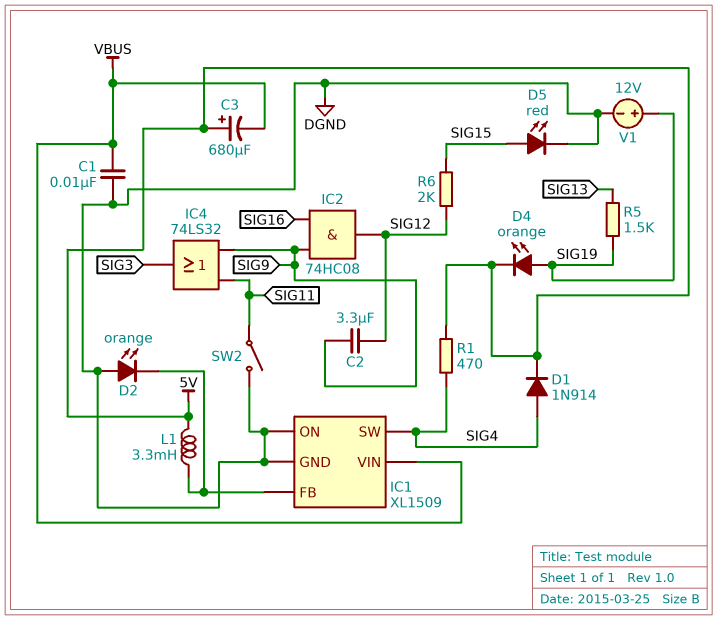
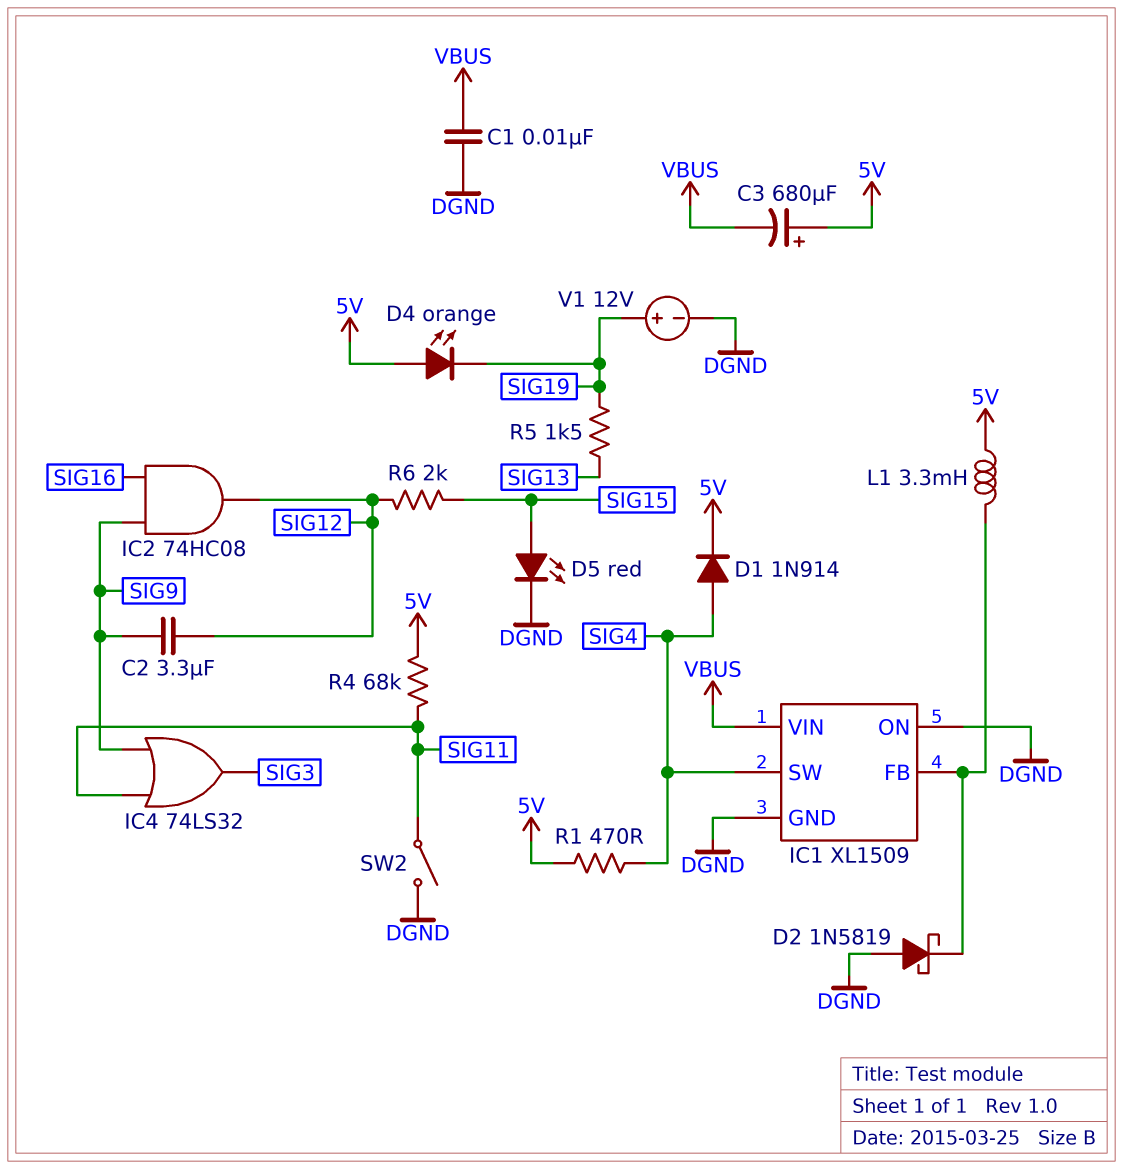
D2: LED orange (A DGND, K IC1/FB) -> schottky 1N5819 (A DGND, K IC1/FB)
D4: LED orange (A SIG19, K 5V) -> LED orange (A 5V, K SIG19)
R4: none -> 68k (5V, SIG11)

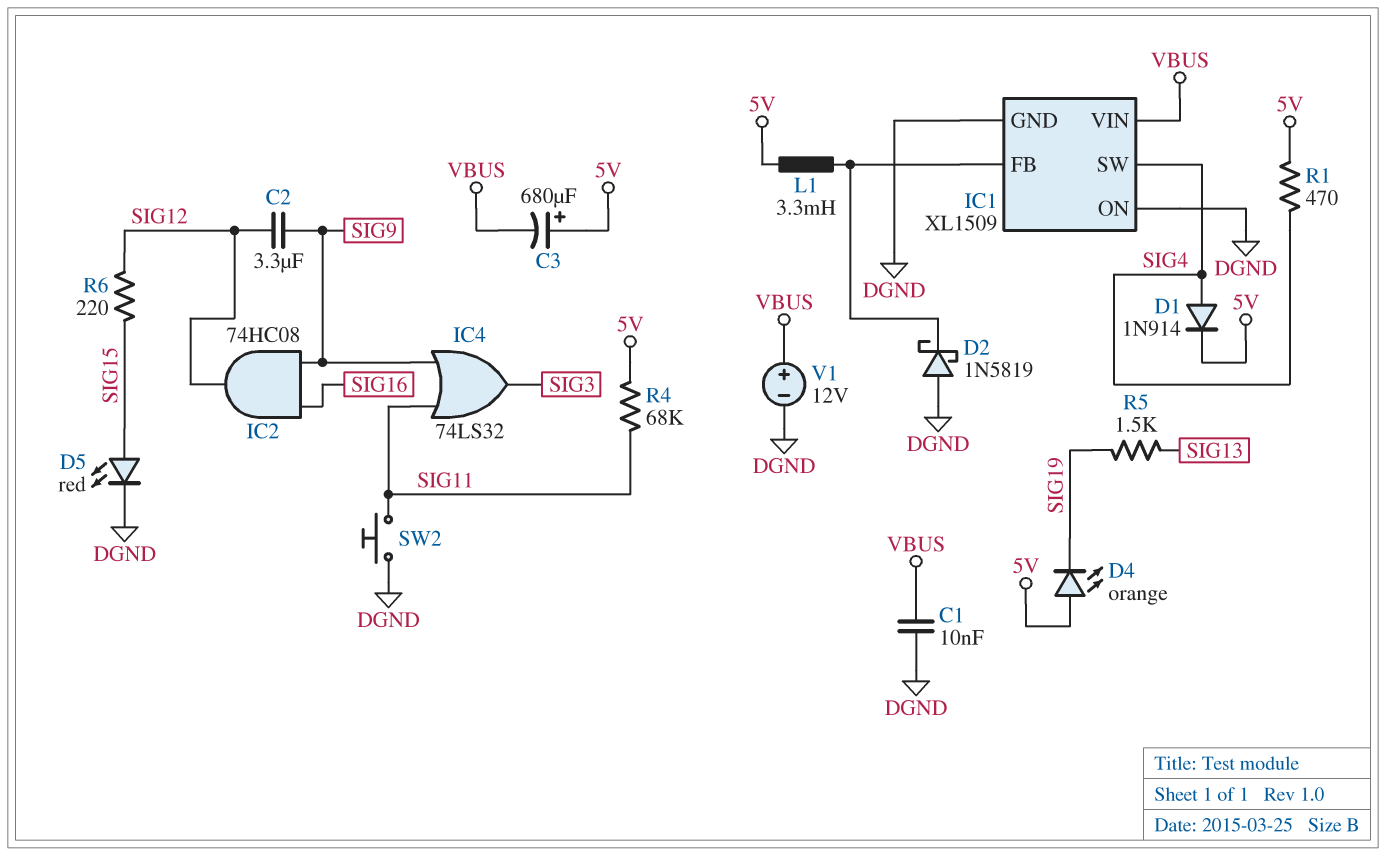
R6: 2k (SIG12, SIG15) -> 220 (SIG12, SIG15)
SW2: switch (DGND, SIG11) -> button (DGND, SIG11)
V1: 12V (plus SIG19, minus DGND) -> 12V (plus VBUS, minus DGND)

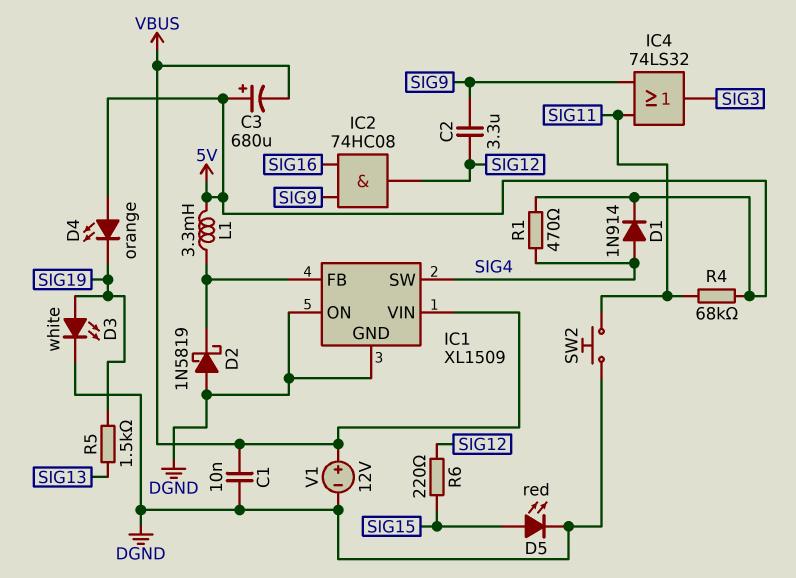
D3: none -> LED white (A SIG19, K DGND)

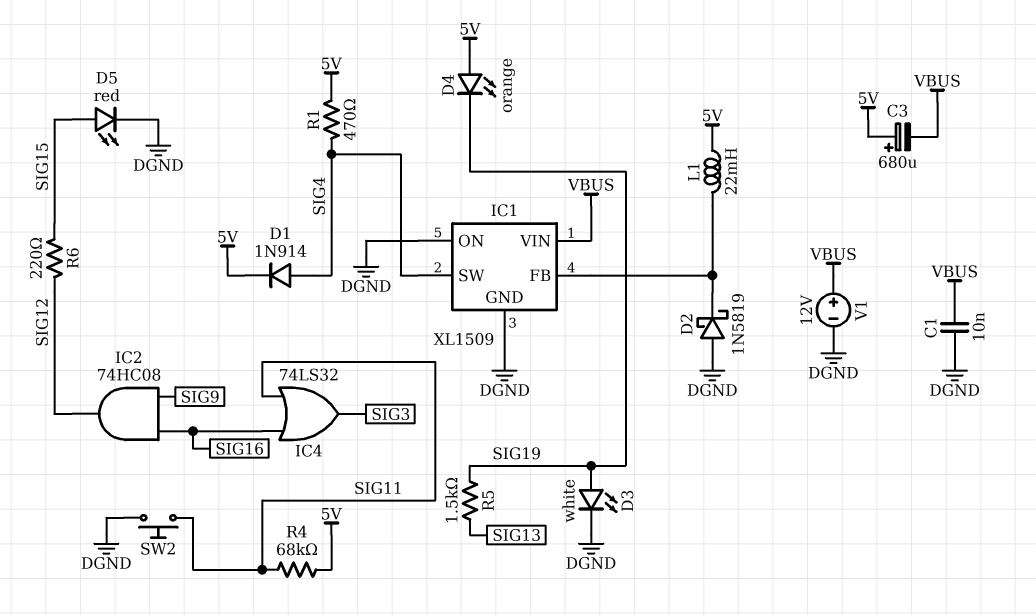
C2: 3.3uF (SIG9, SIG12) -> none
IC4: OR 74LS32 (in SIG9, in SIG11, out SIG3) -> OR 74LS32 (in SIG11, in SIG16, out SIG3)
L1: 3.3mH (5V, IC1/FB) -> 22mH (5V, IC1/FB)

